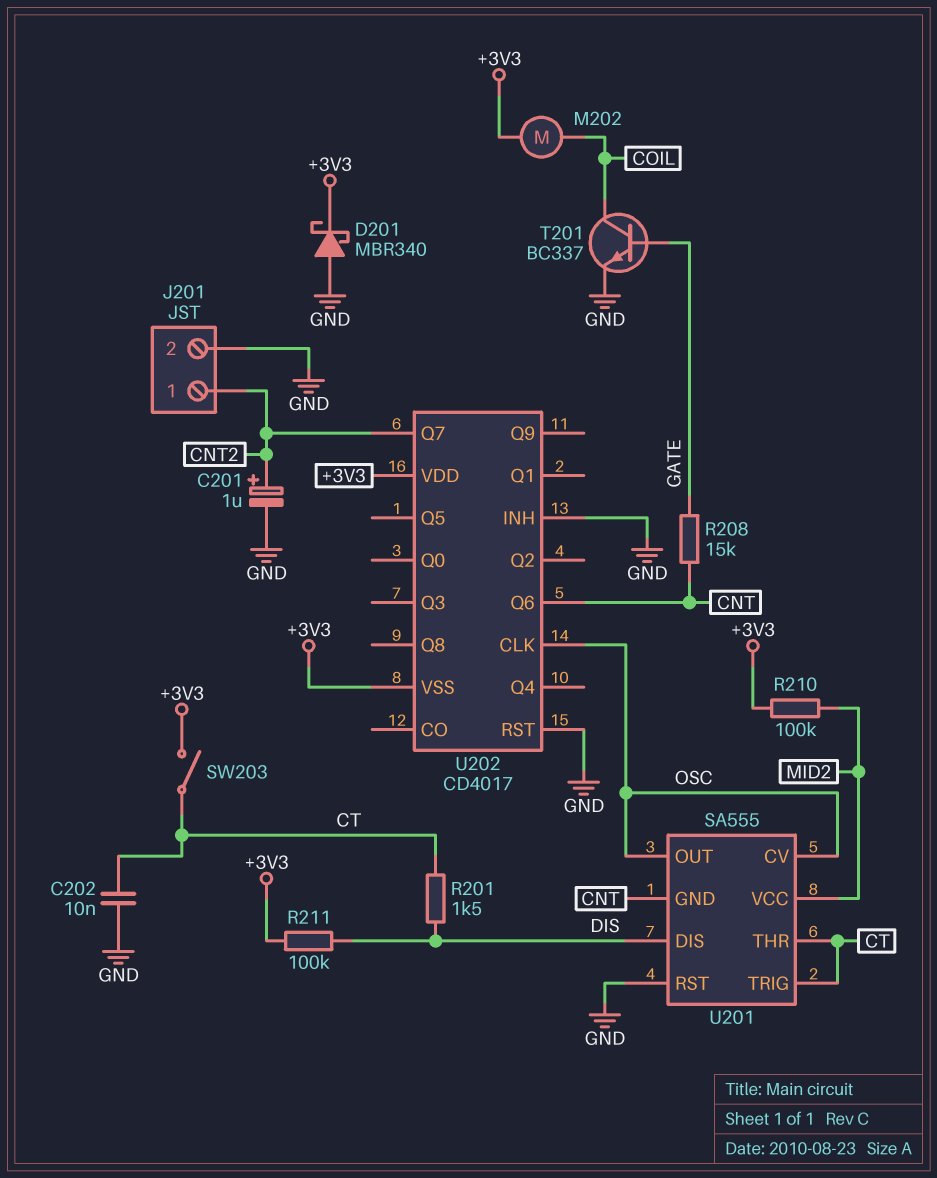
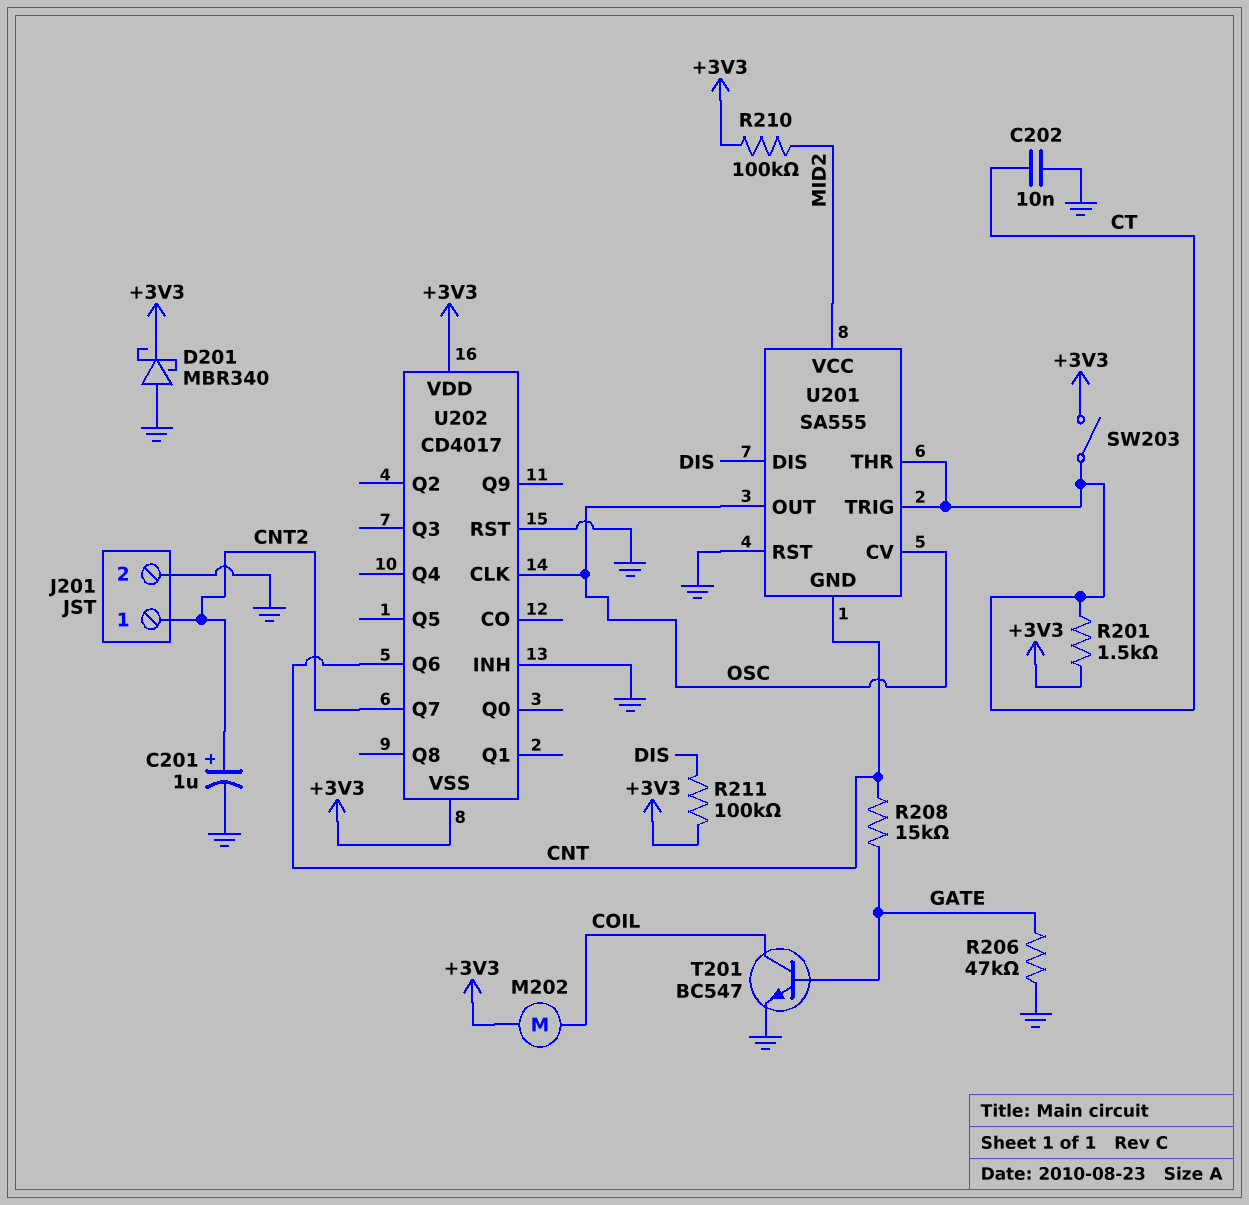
R201: 1.5k (CT, DIS) -> 1.5k (+3V3, CT)
R206: none -> 47k (GATE, GND)
T201: NPN BC337 (B GATE, C COIL, E GND) -> NPN BC547 (B GATE, C COIL, E GND)

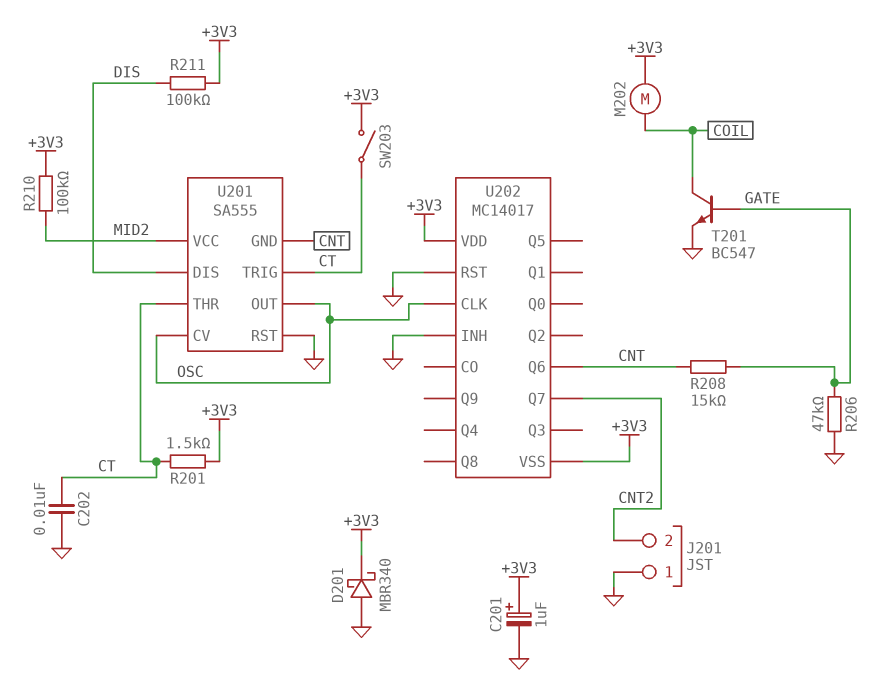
C201: 1uF (plus CNT2, minus GND) -> 1uF (plus +3V3, minus GND)
J201 pin 1: CNT2 -> GND
J201 pin 2: GND -> CNT2
U202: CD4017 -> MC14017

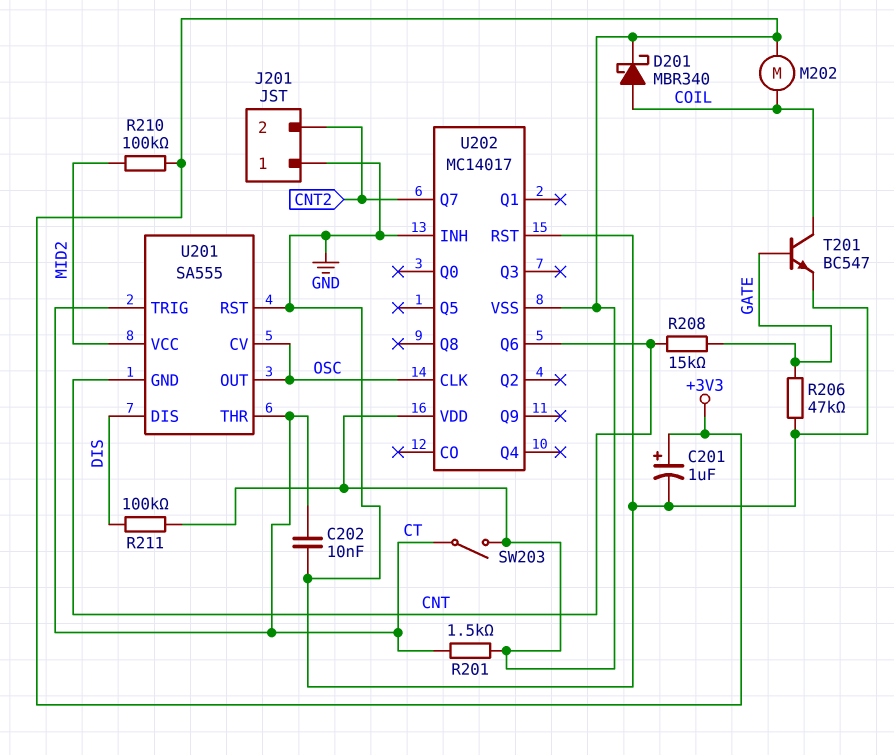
D201: schottky MBR340 (A GND, K +3V3) -> schottky MBR340 (A COIL, K +3V3)

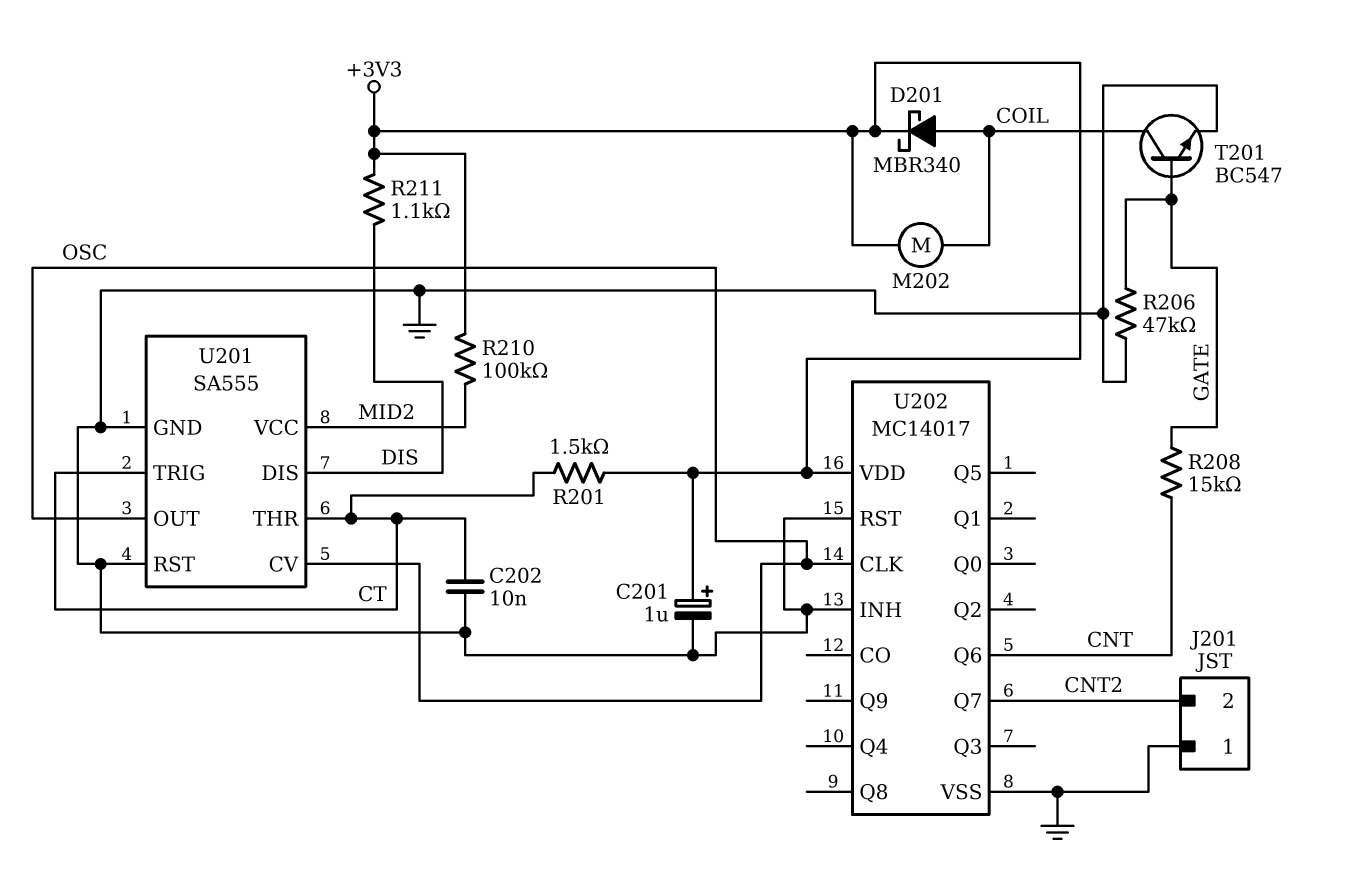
R211: 100k (+3V3, DIS) -> 1.1k (+3V3, DIS)
SW203: switch (+3V3, CT) -> none
U201 pin GND: CNT -> GND
U202 pin VSS: +3V3 -> GND

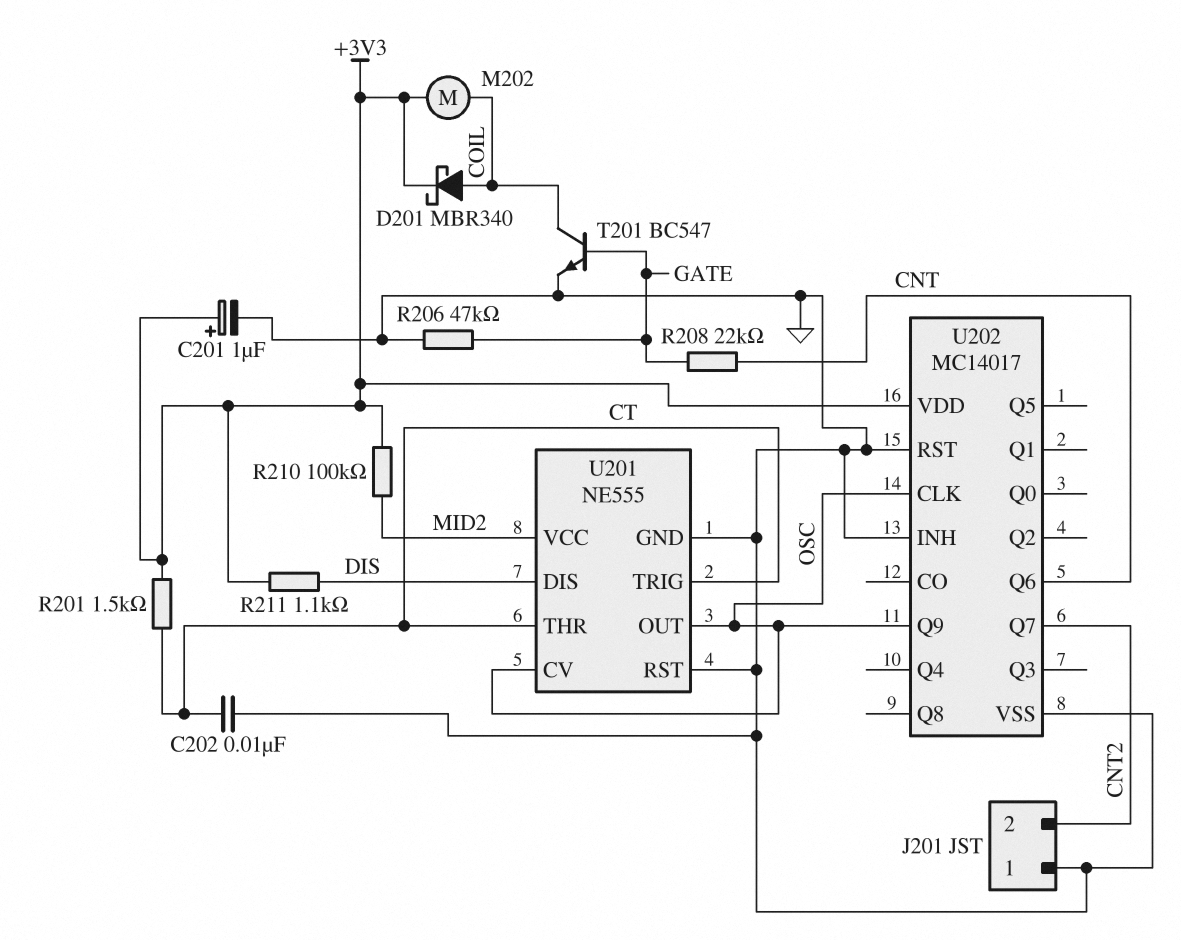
R208: 15k (CNT, GATE) -> 22k (CNT, GATE)
U201: SA555 -> NE555
U202 pin Q9: none -> OSC

